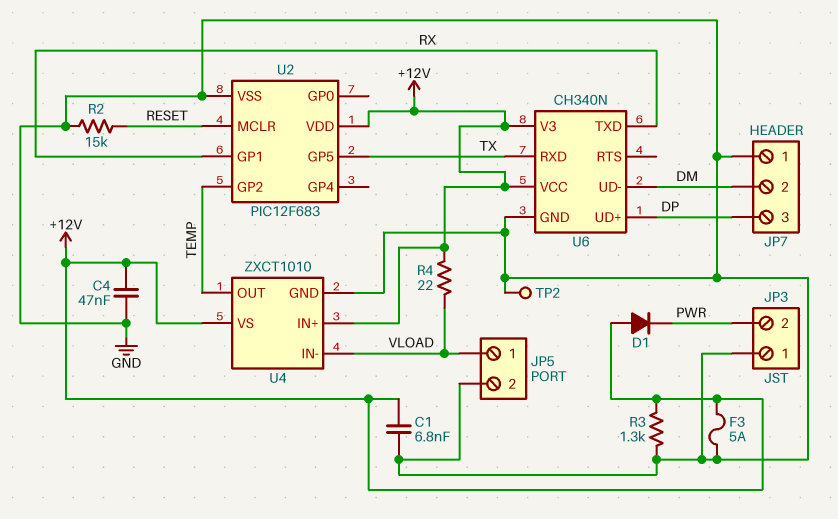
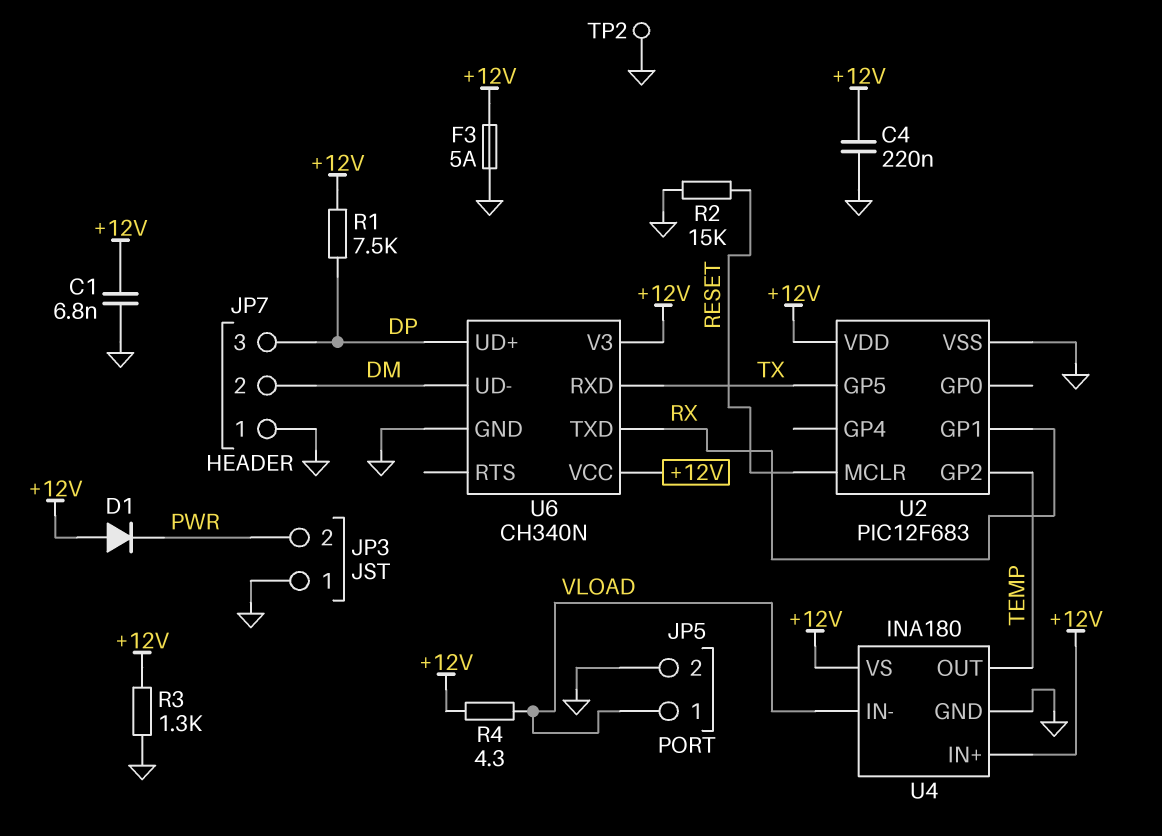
C4: 47nF (+12V, GND) -> 220nF (+12V, GND)
R1: none -> 7.5k (+12V, DP)
R4: 22 (+12V, VLOAD) -> 4.3 (+12V, VLOAD)
U4: ZXCT1010 -> INA180

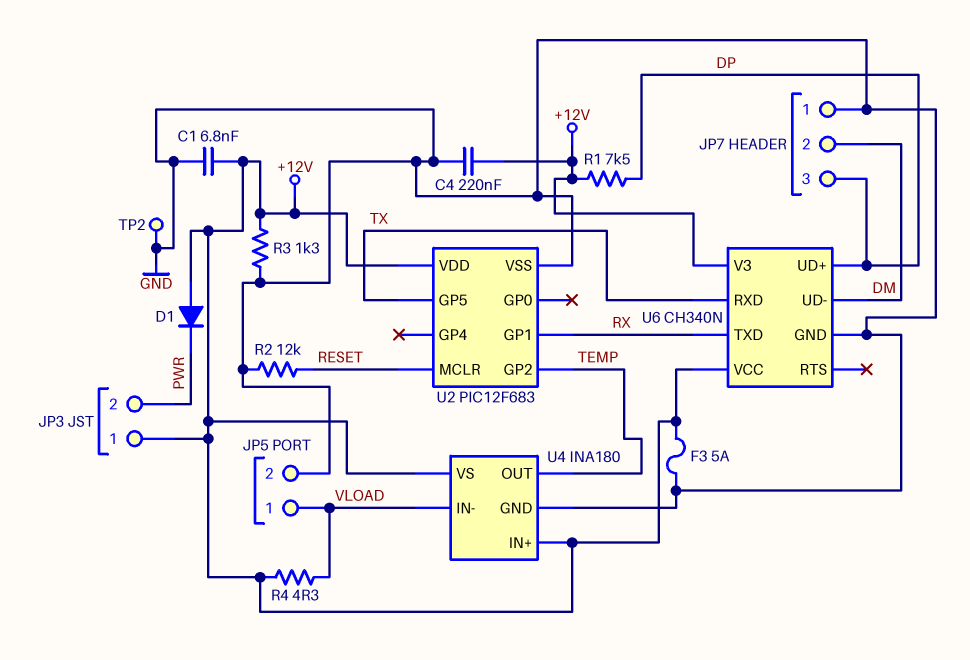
JP3 pin 1: GND -> +12V
R2: 15k (GND, RESET) -> 12k (GND, RESET)

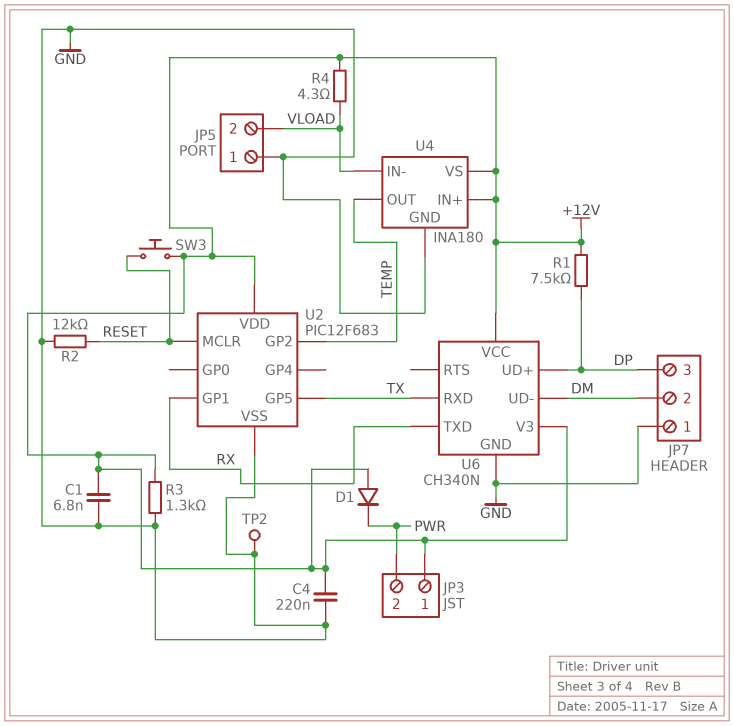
F3: 5A (+12V, GND) -> none
JP5 pin 1: VLOAD -> GND
JP5 pin 2: GND -> VLOAD
SW3: none -> button (+12V, RESET)

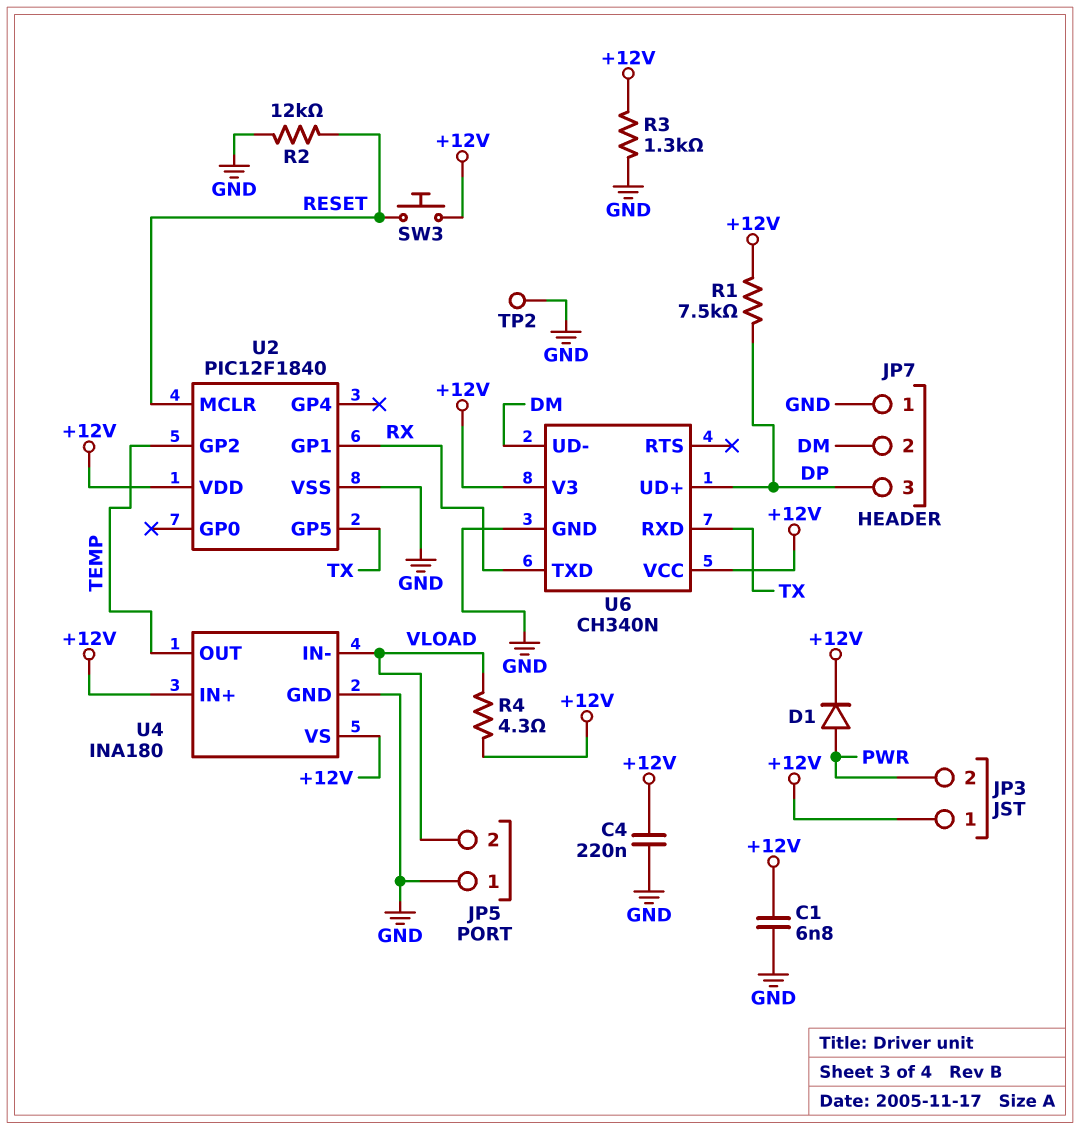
D1: diode (A +12V, K PWR) -> diode (A PWR, K +12V)
U2: PIC12F683 -> PIC12F1840

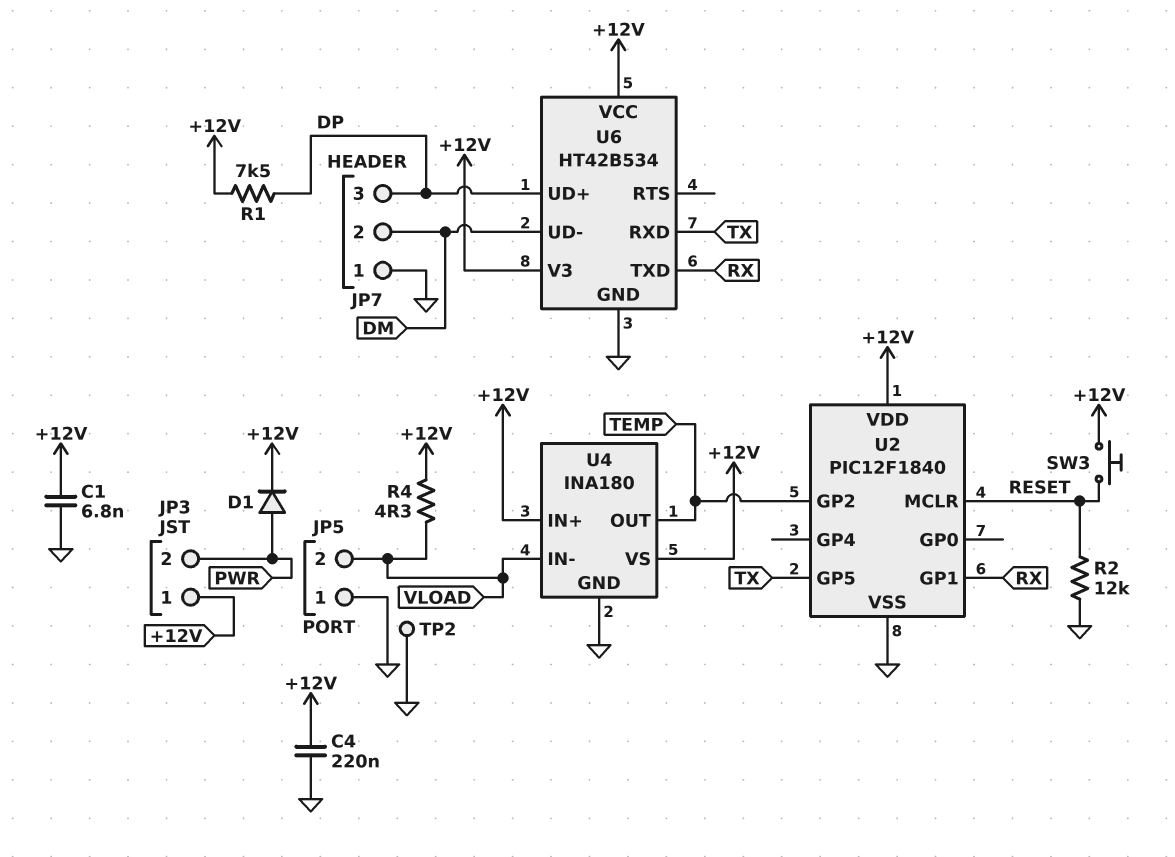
R3: 1.3k (+12V, GND) -> none
U6: CH340N -> HT42B534

